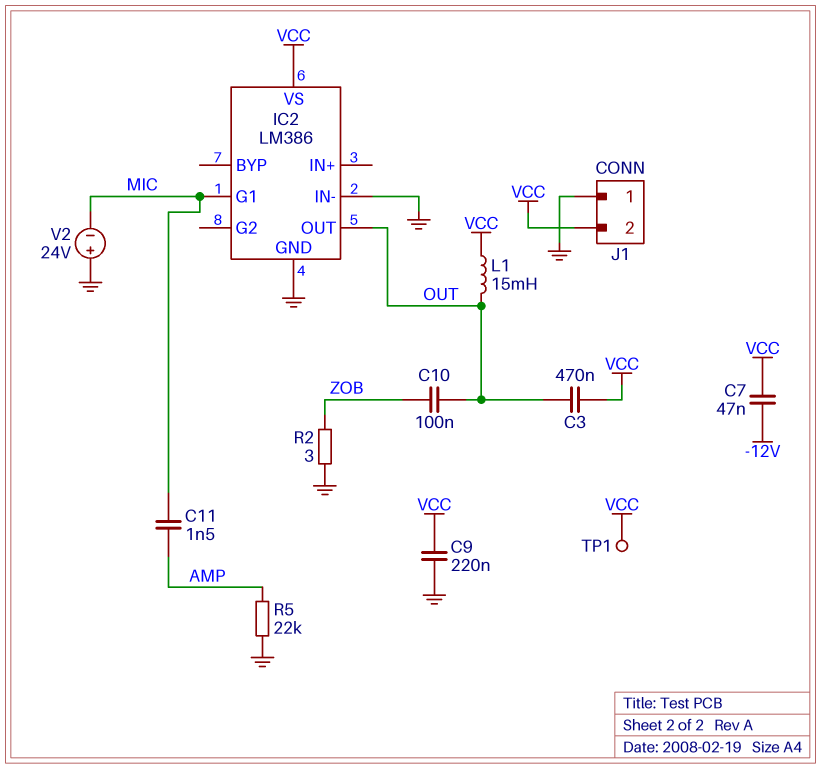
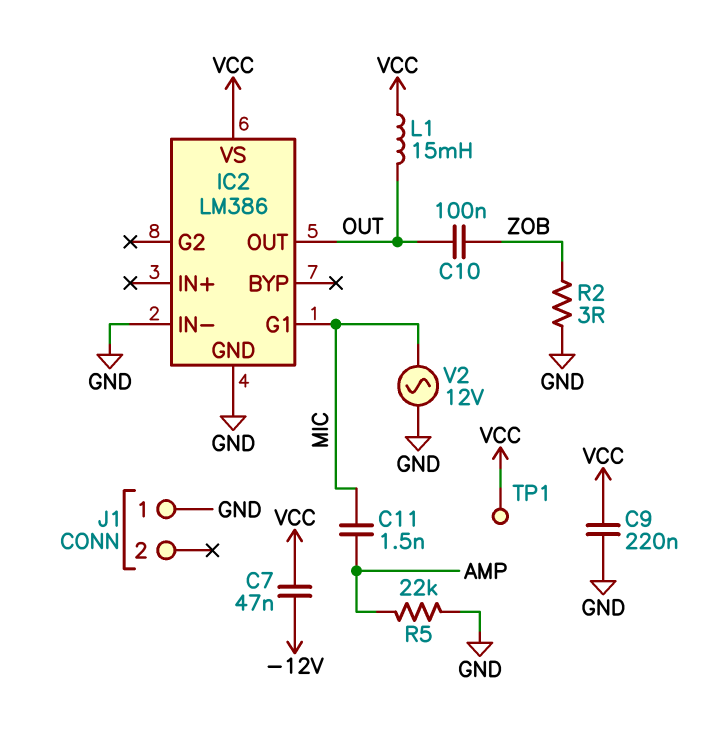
C3: 470nF (OUT, VCC) -> none
J1 pin 2: VCC -> none
V2: 24V (plus GND, minus MIC) -> AC 12V (GND, MIC)

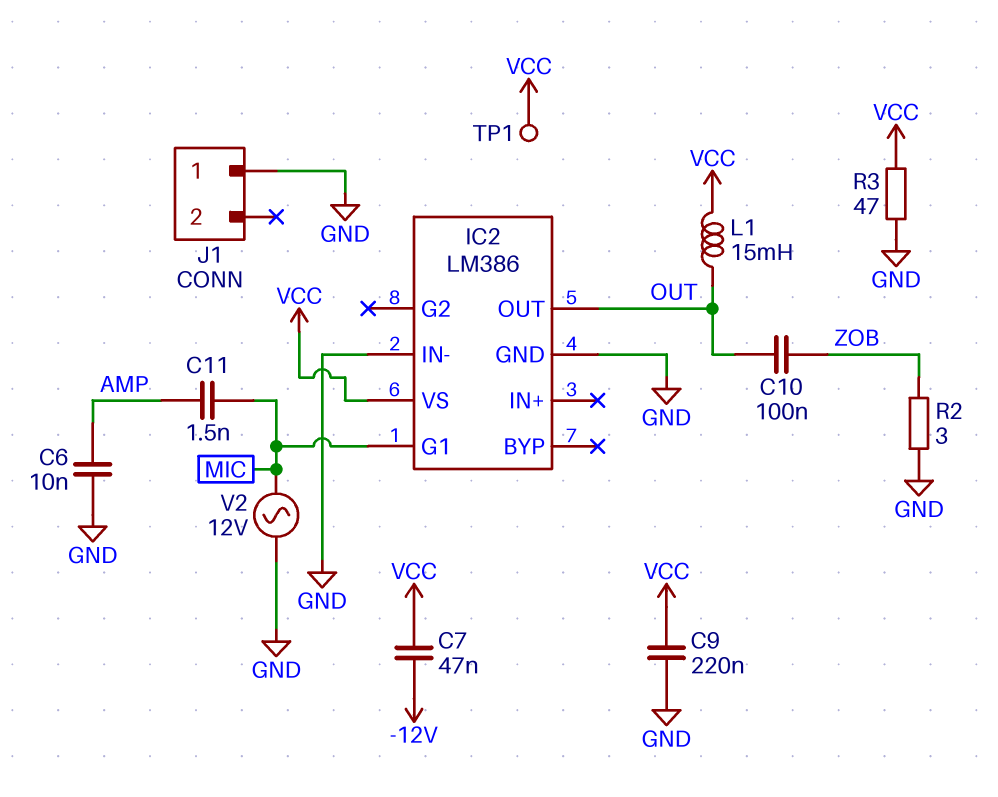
C6: none -> 10nF (AMP, GND)
R3: none -> 47 (GND, VCC)
R5: 22k (AMP, GND) -> none

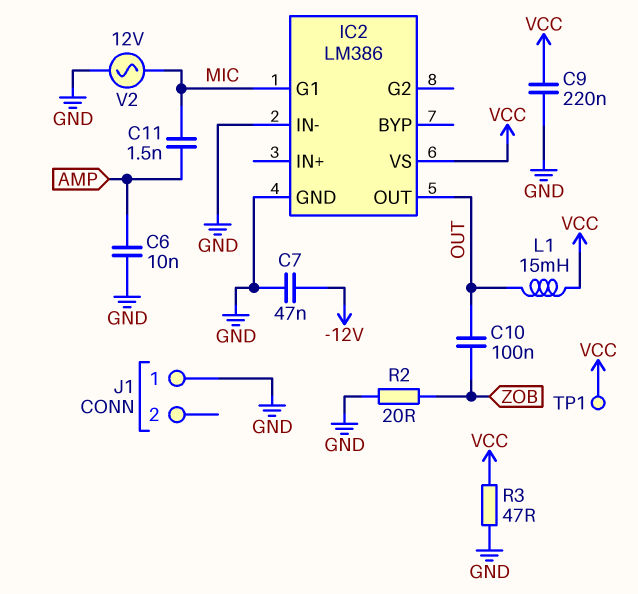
C7: 47nF (-12V, VCC) -> 47nF (-12V, GND)
R2: 3 (GND, ZOB) -> 20 (GND, ZOB)

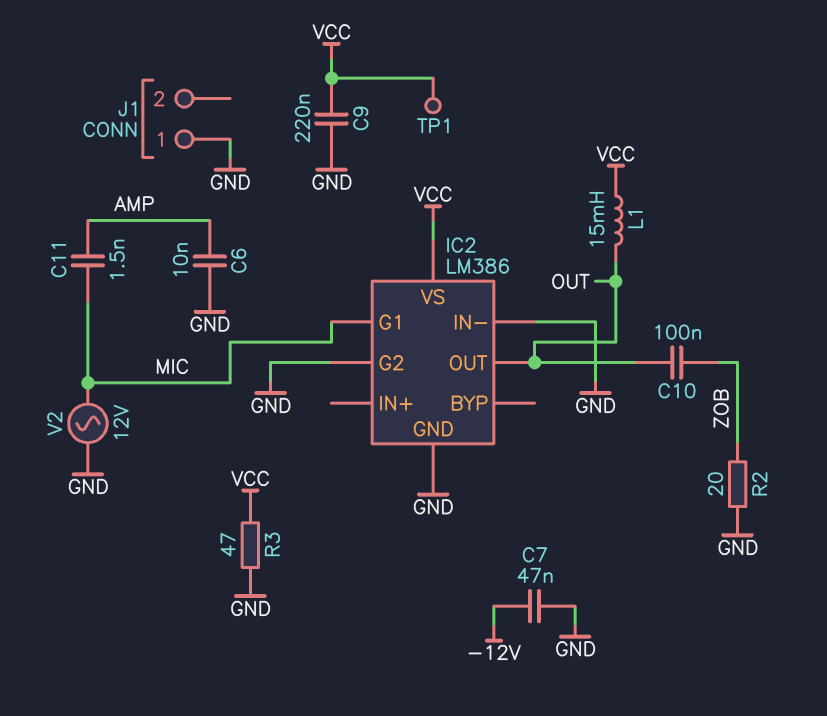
IC2 pin G2: none -> GND

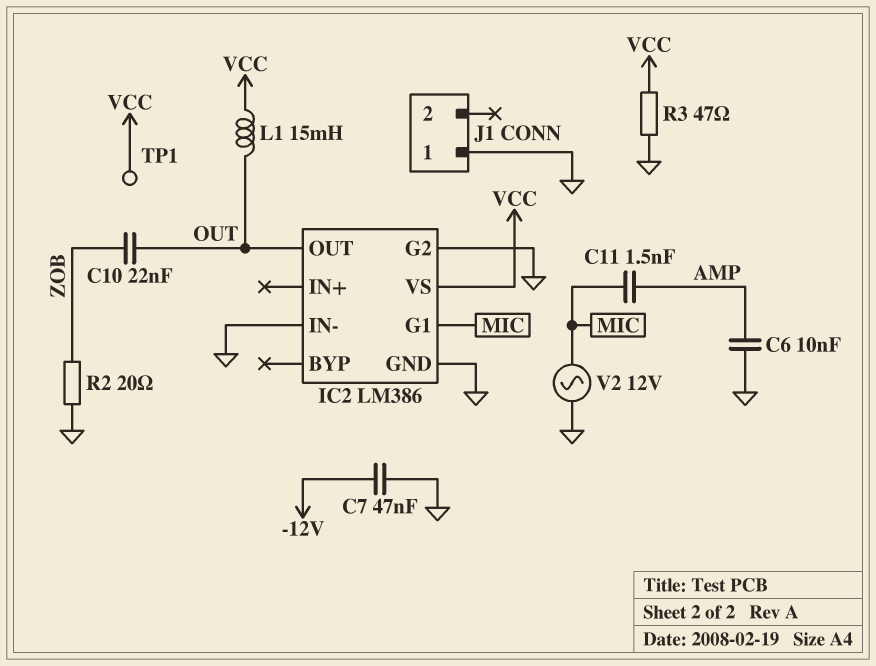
C9: 220nF (GND, VCC) -> none
C10: 100nF (OUT, ZOB) -> 22nF (OUT, ZOB)

